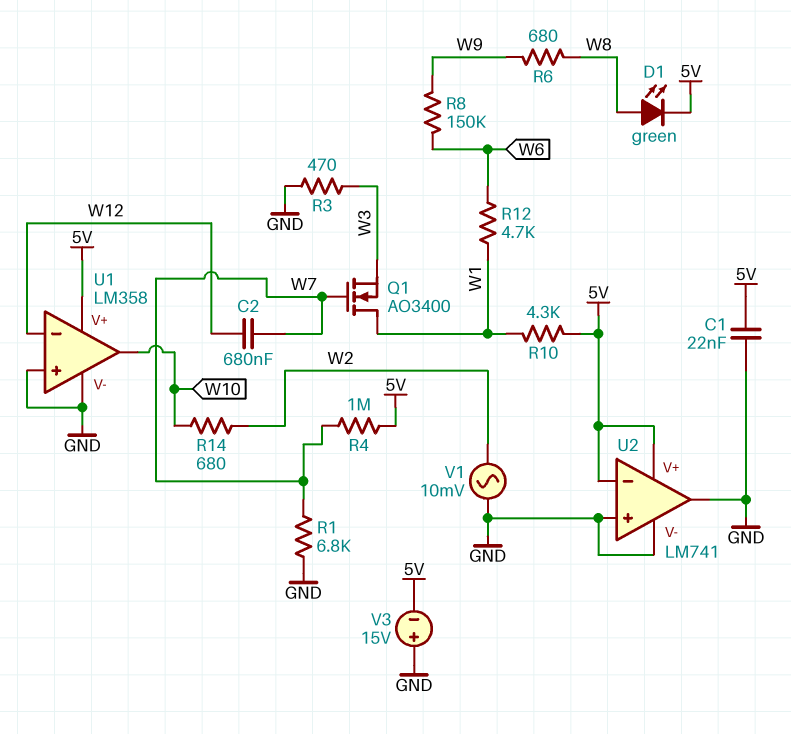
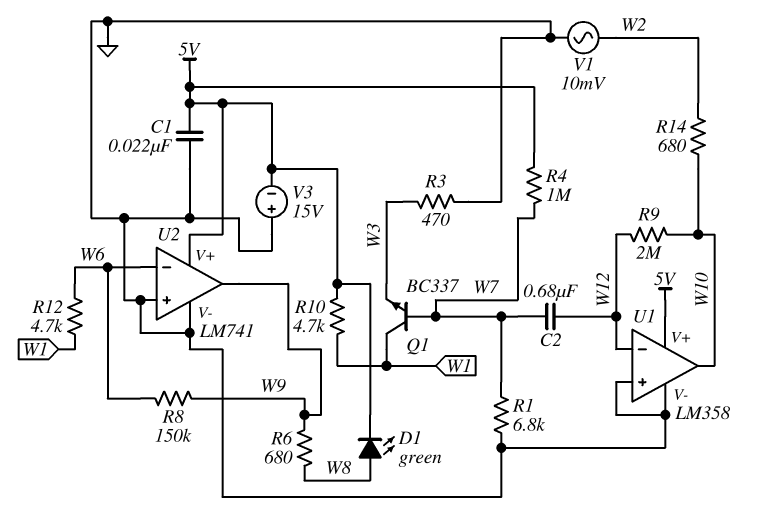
Q1: NMOS AO3400 (G W7, D W1, S W3) -> NPN BC337 (B W7, C W1, E W3)
R9: none -> 2M (W10, W12)
R10: 4.3k (5V, W1) -> 4.7k (5V, W1)
U2 pin in-: 5V -> W6
U2 pin out: GND -> W9

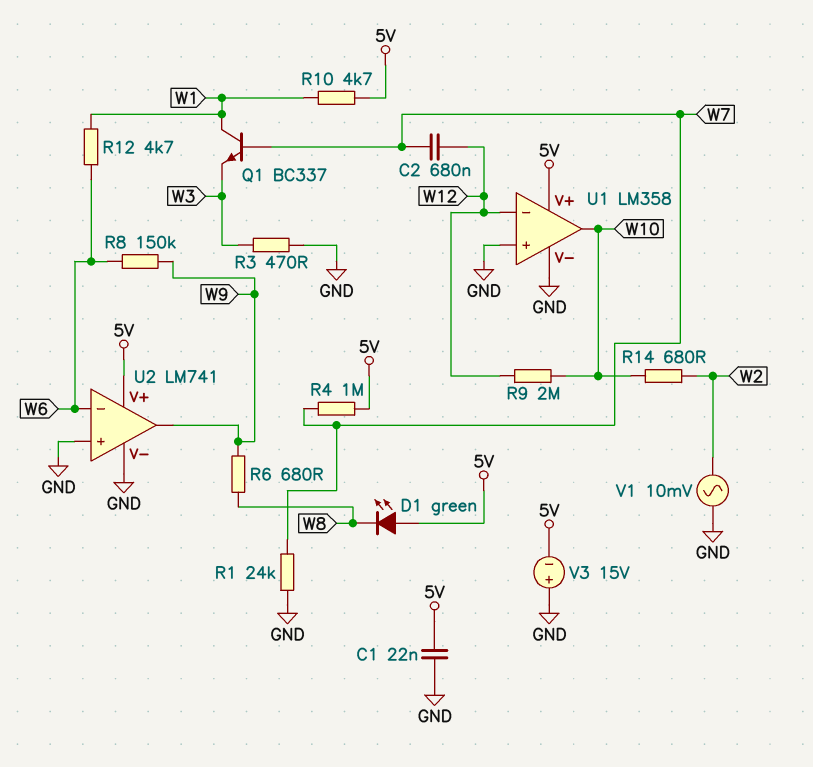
D1: LED green (A W8, K 5V) -> LED green (A 5V, K W8)
R1: 6.8k (GND, W7) -> 24k (GND, W7)

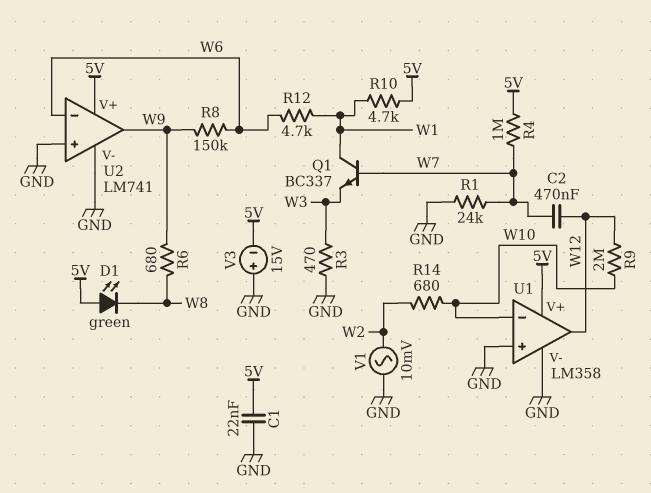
C2: 680nF (W7, W12) -> 470nF (W7, W12)
U1 pin in-: W12 -> W10
U1 pin out: W10 -> W12

